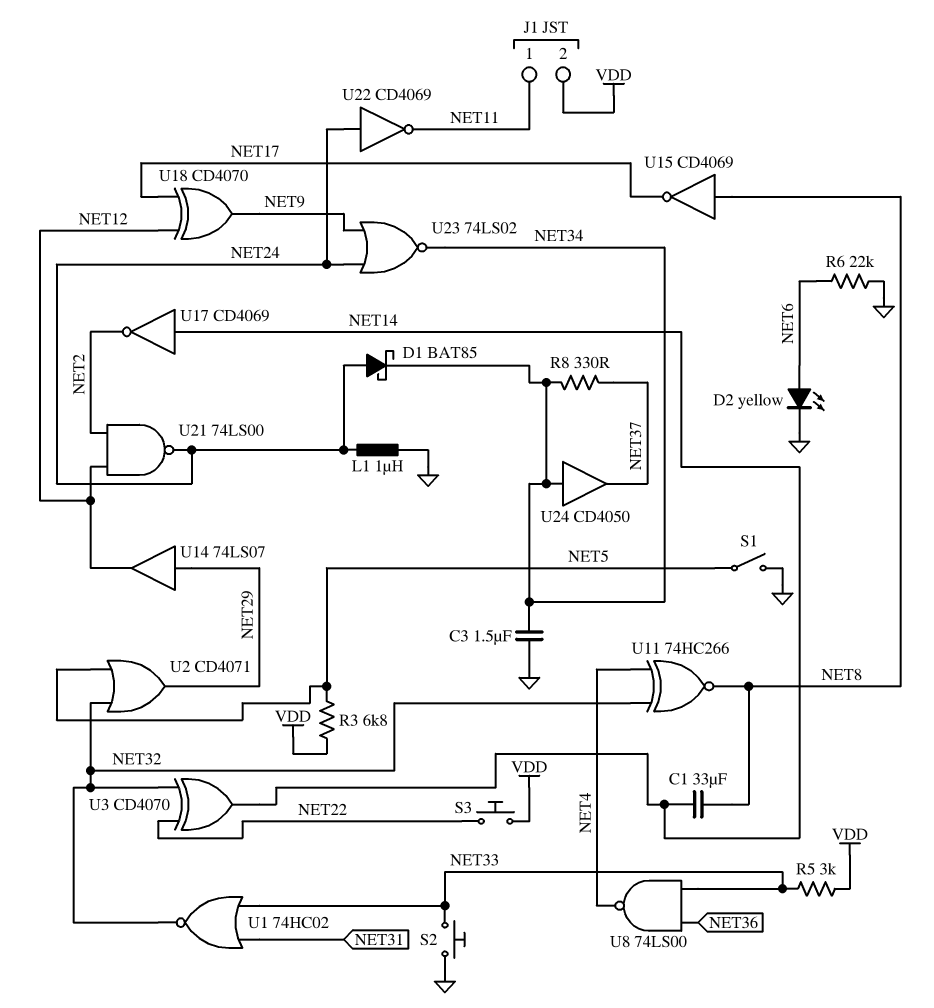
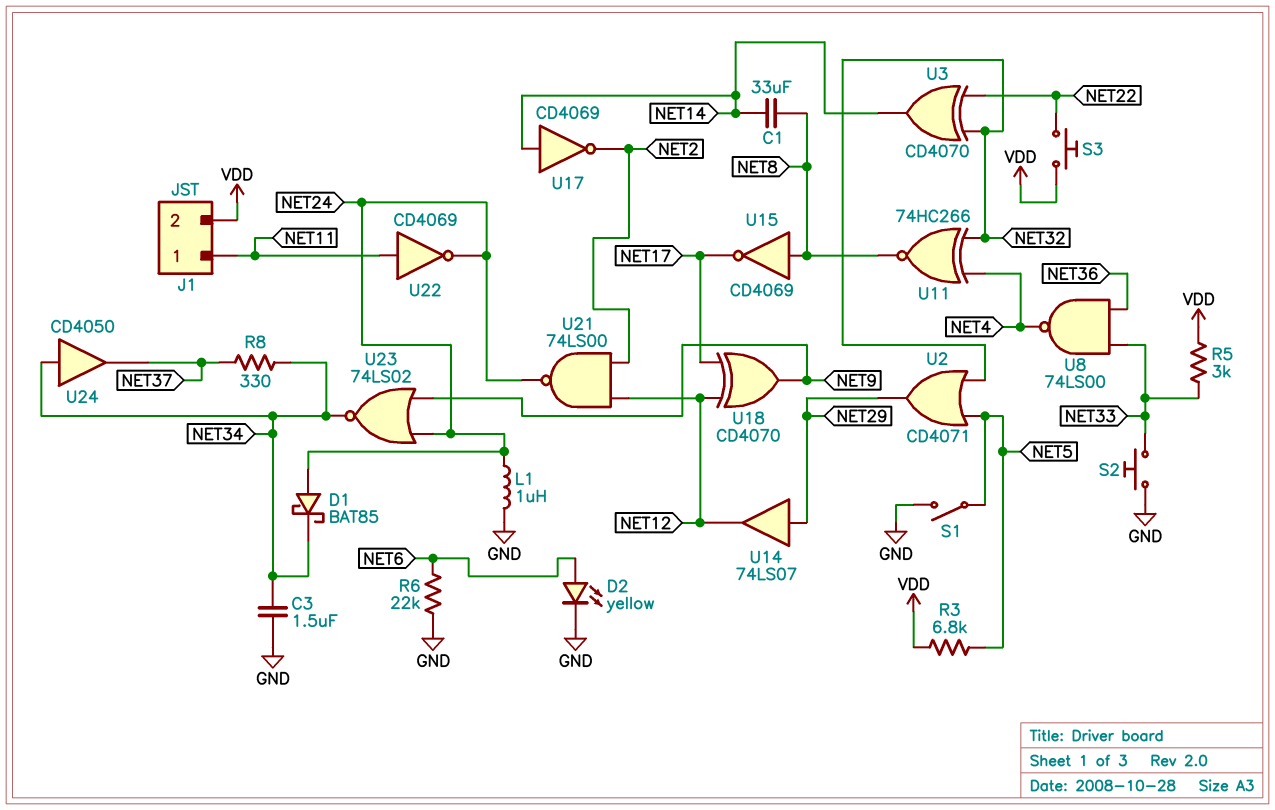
U1: NOR 74HC02 (in NET31, in NET33, out NET32) -> none
U22: NOT CD4069 (in NET24, out NET11) -> NOT CD4069 (in NET11, out NET24)

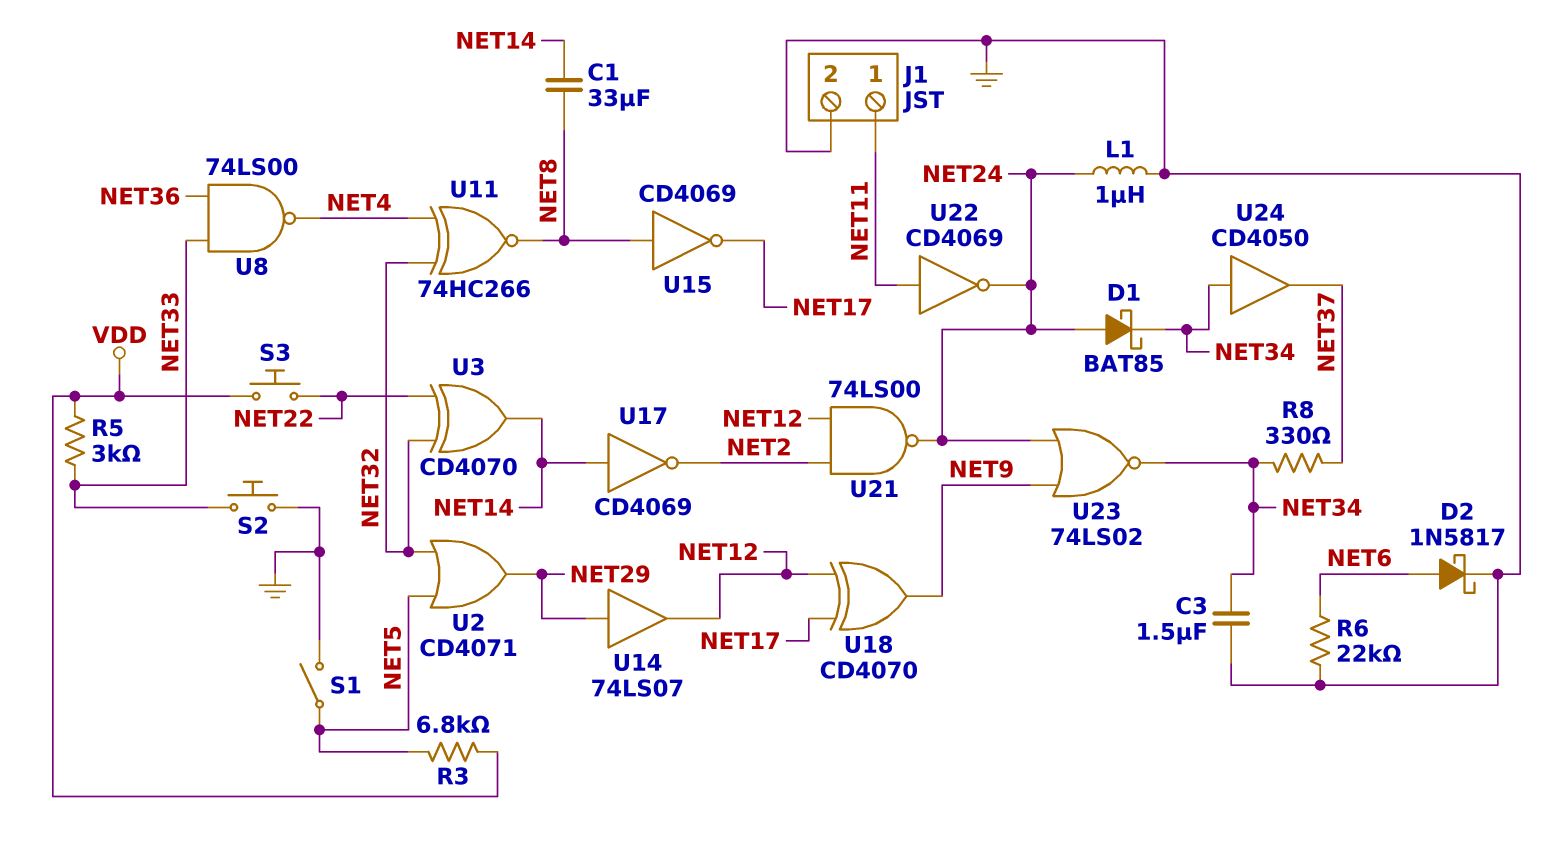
D2: LED yellow (A NET6, K GND) -> schottky 1N5817 (A NET6, K GND)
J1 pin 2: VDD -> GND

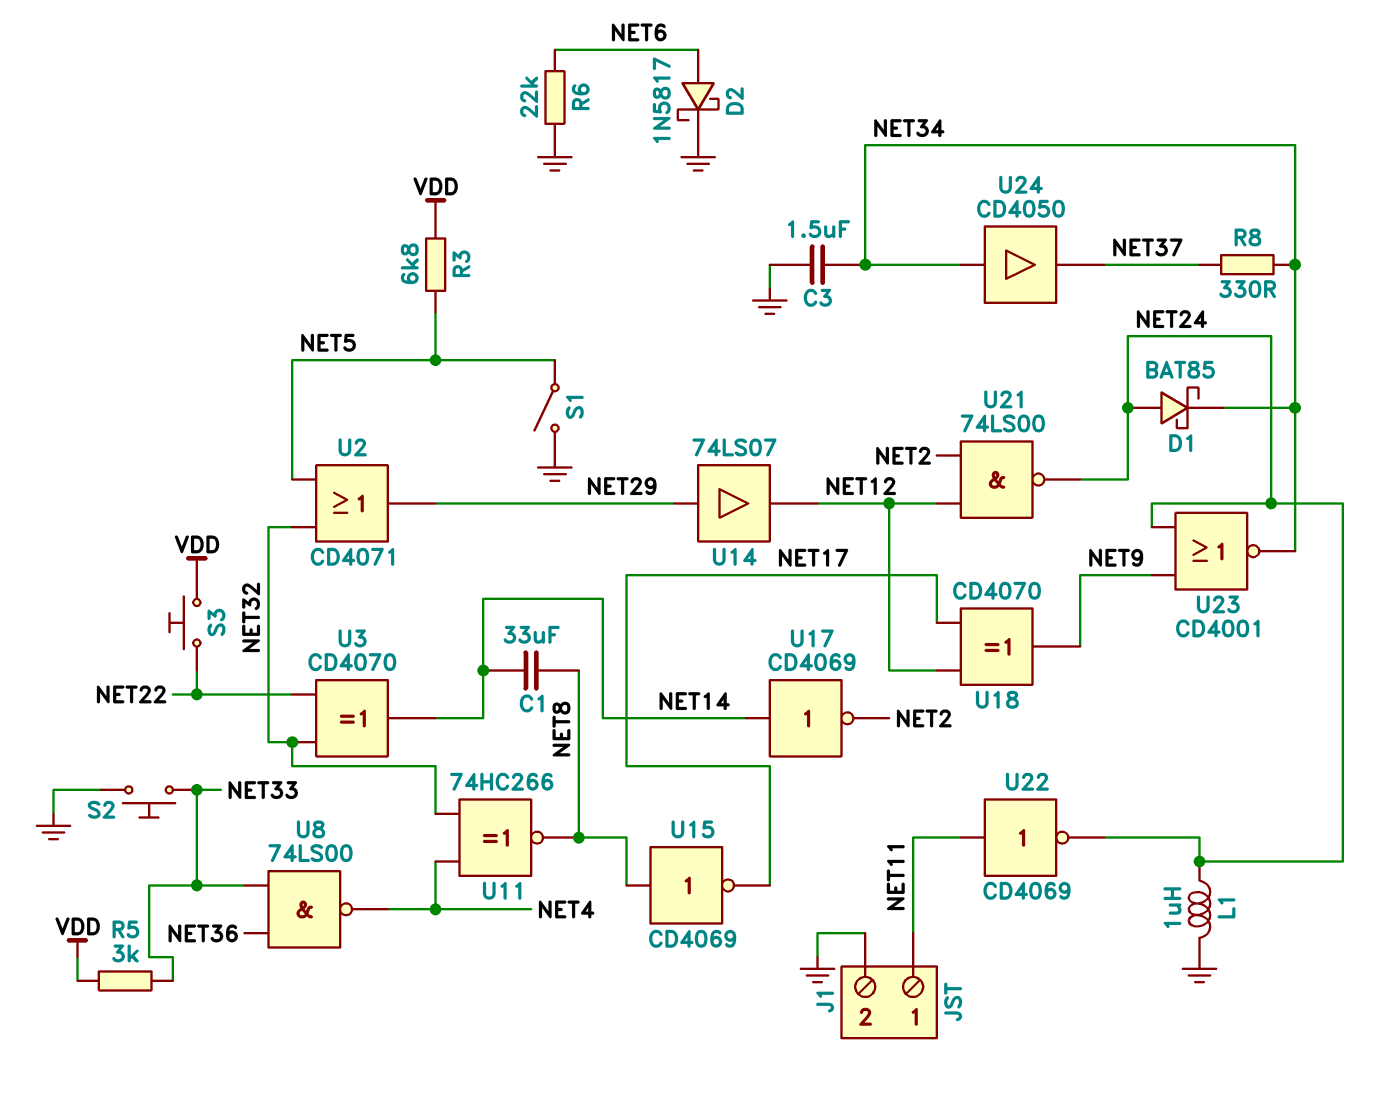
U23: NOR 74LS02 (in NET9, in NET24, out NET34) -> NOR CD4001 (in NET9, in NET24, out NET34)

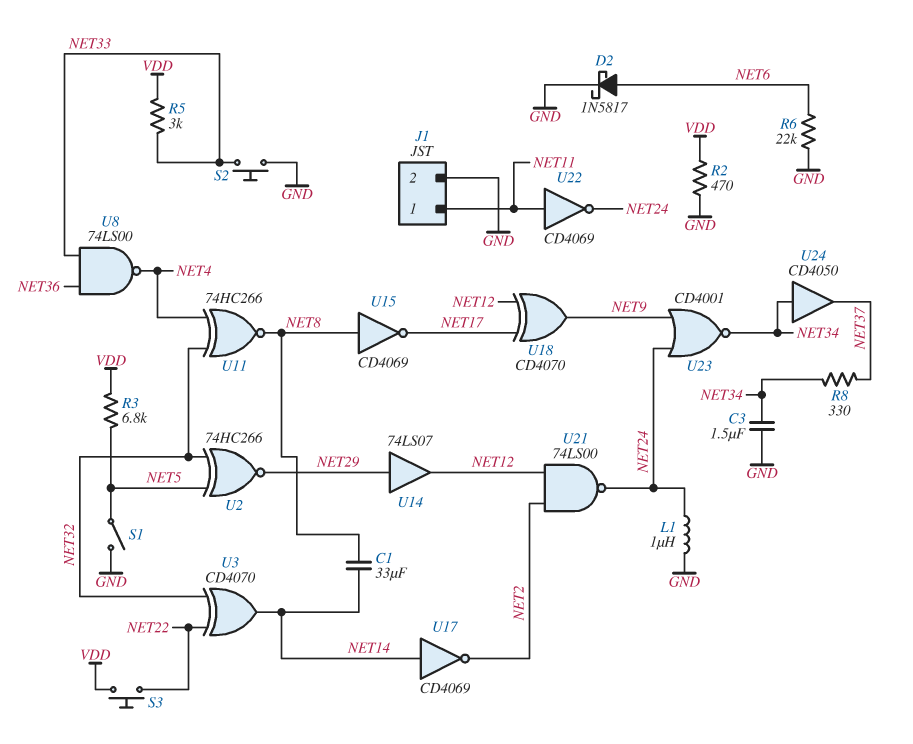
D1: schottky BAT85 (A NET24, K NET34) -> none
R2: none -> 470 (GND, VDD)
U2: OR CD4071 (in NET5, in NET32, out NET29) -> XNOR 74HC266 (in NET5, in NET32, out NET29)

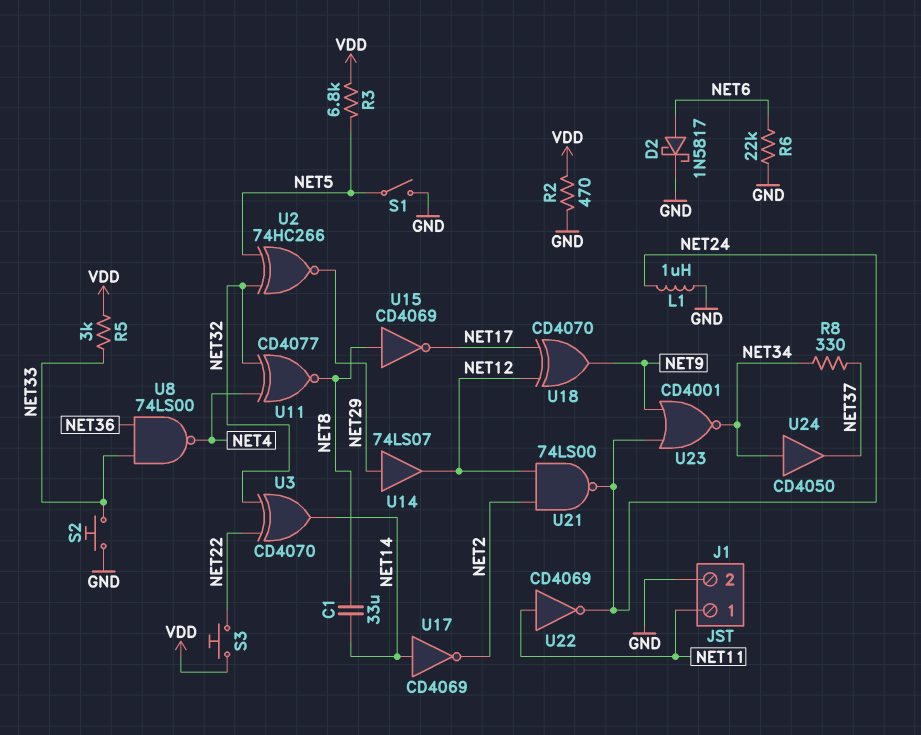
C3: 1.5uF (GND, NET34) -> none
U11: XNOR 74HC266 (in NET4, in NET32, out NET8) -> XNOR CD4077 (in NET4, in NET32, out NET8)

